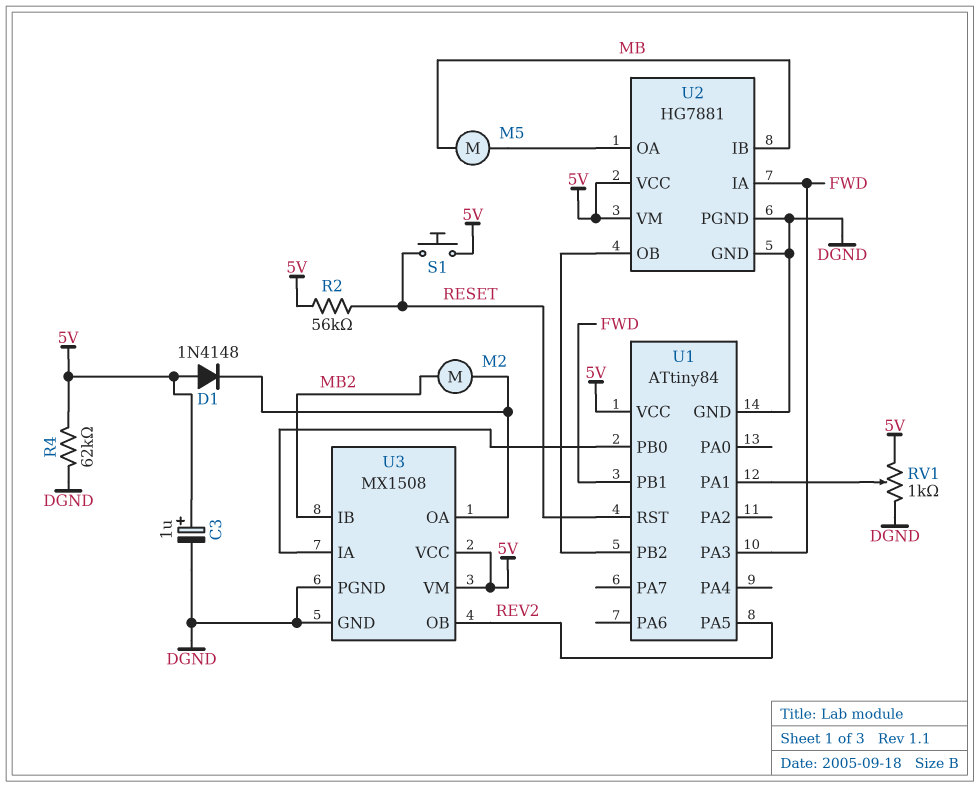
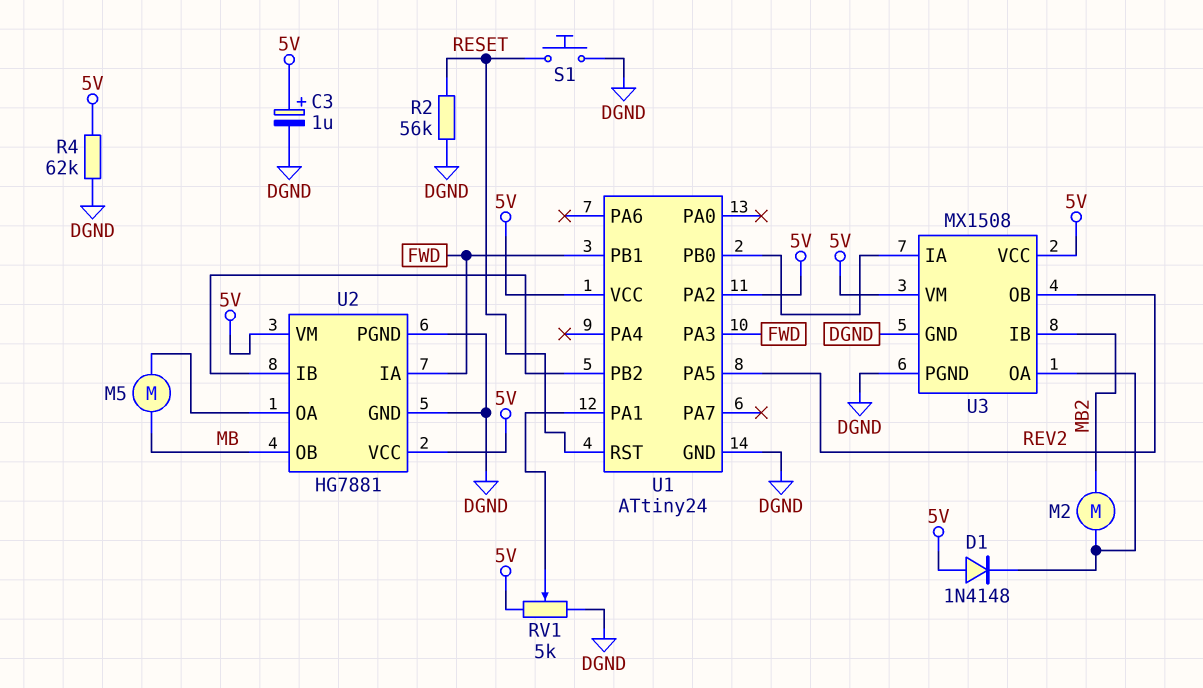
R2: 56k (5V, RESET) -> 56k (DGND, RESET)
RV1: 1k (5V, DGND, wiper U1/PA1) -> 5k (5V, DGND, wiper U1/PA1)
S1: button (5V, RESET) -> button (DGND, RESET)
U1: ATtiny84 -> ATtiny24
U1 pin PA2: none -> 5V
U2 pin IB: MB -> U1/PB2
U2 pin OB: U1/PB2 -> MB

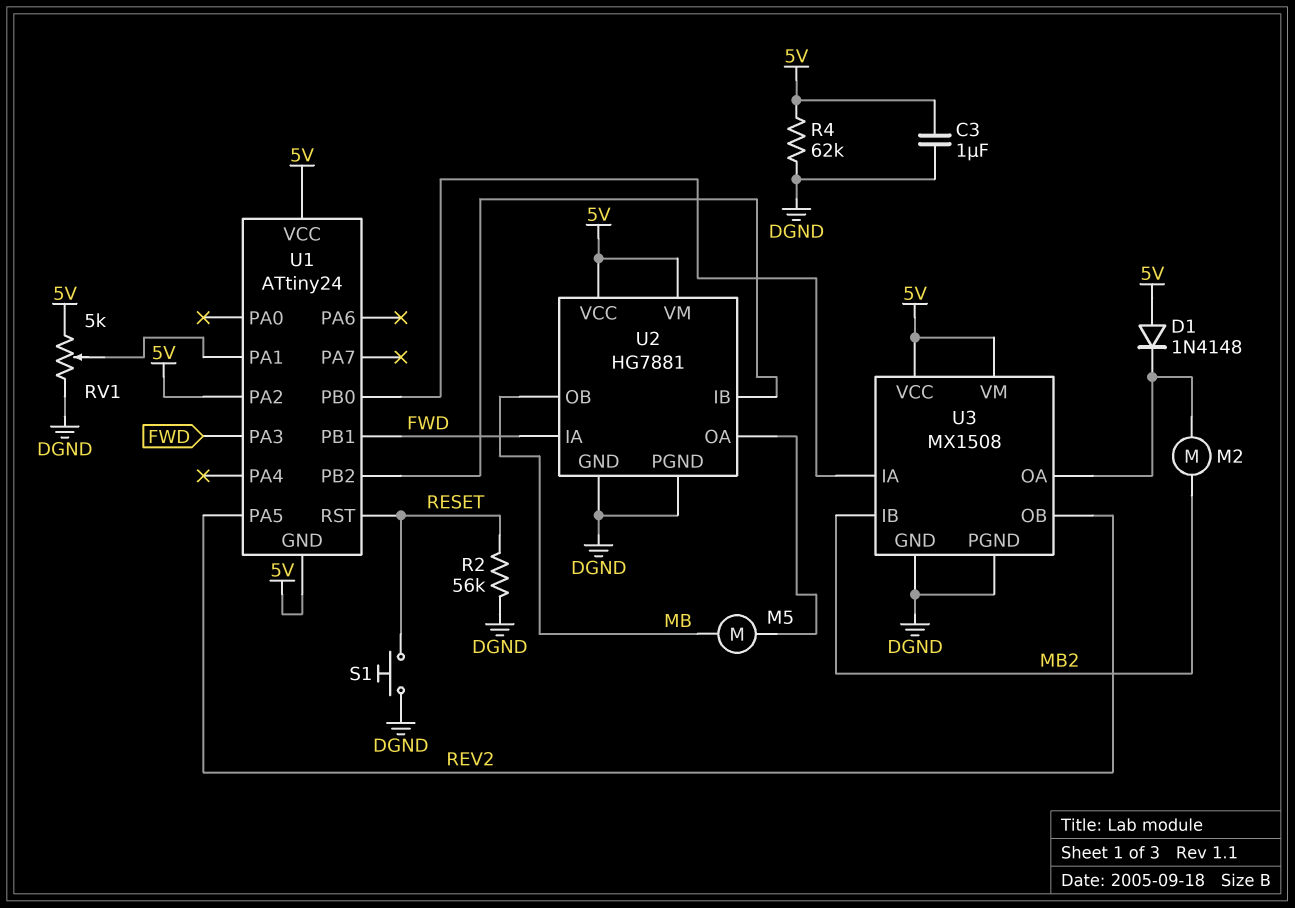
C3: 1uF (plus 5V, minus DGND) -> 1uF (5V, DGND)
U1 pin GND: DGND -> 5V

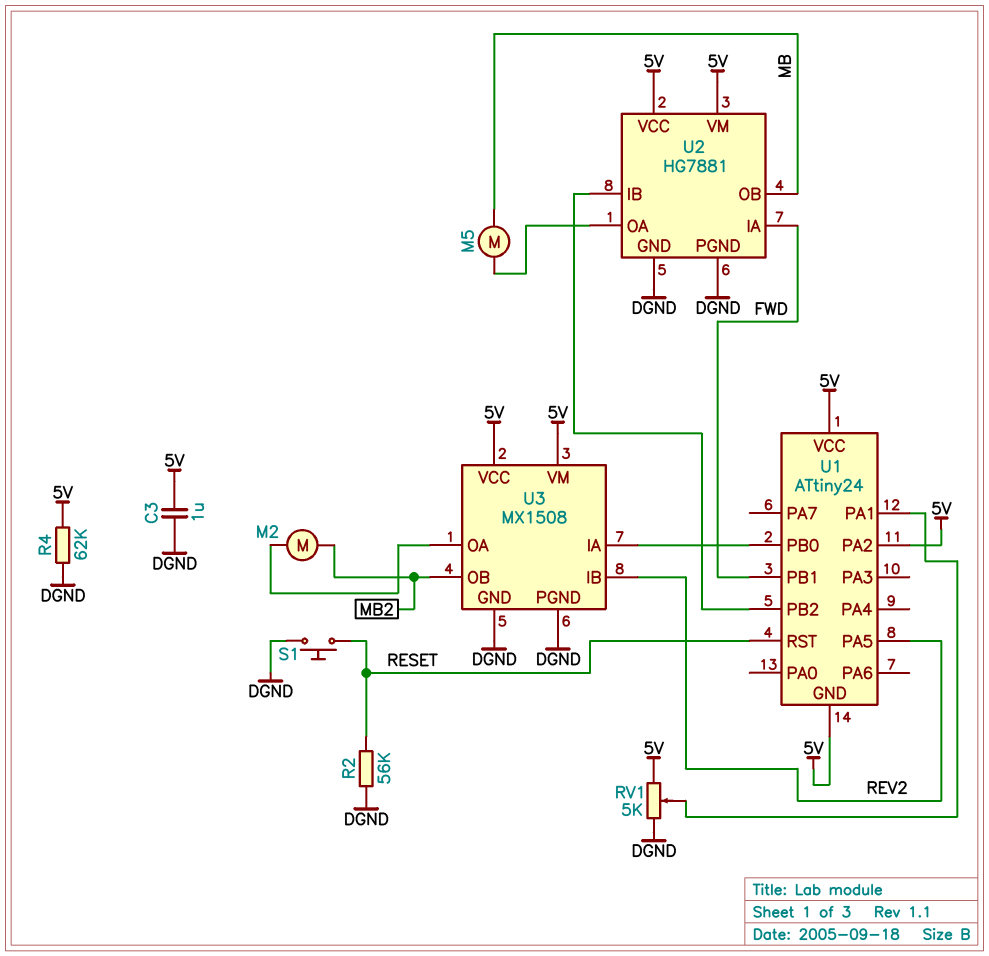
D1: diode 1N4148 (A 5V, K U3/OA) -> none
U1 pin PA3: FWD -> none
U3 pin IB: MB2 -> REV2
U3 pin OB: REV2 -> MB2

